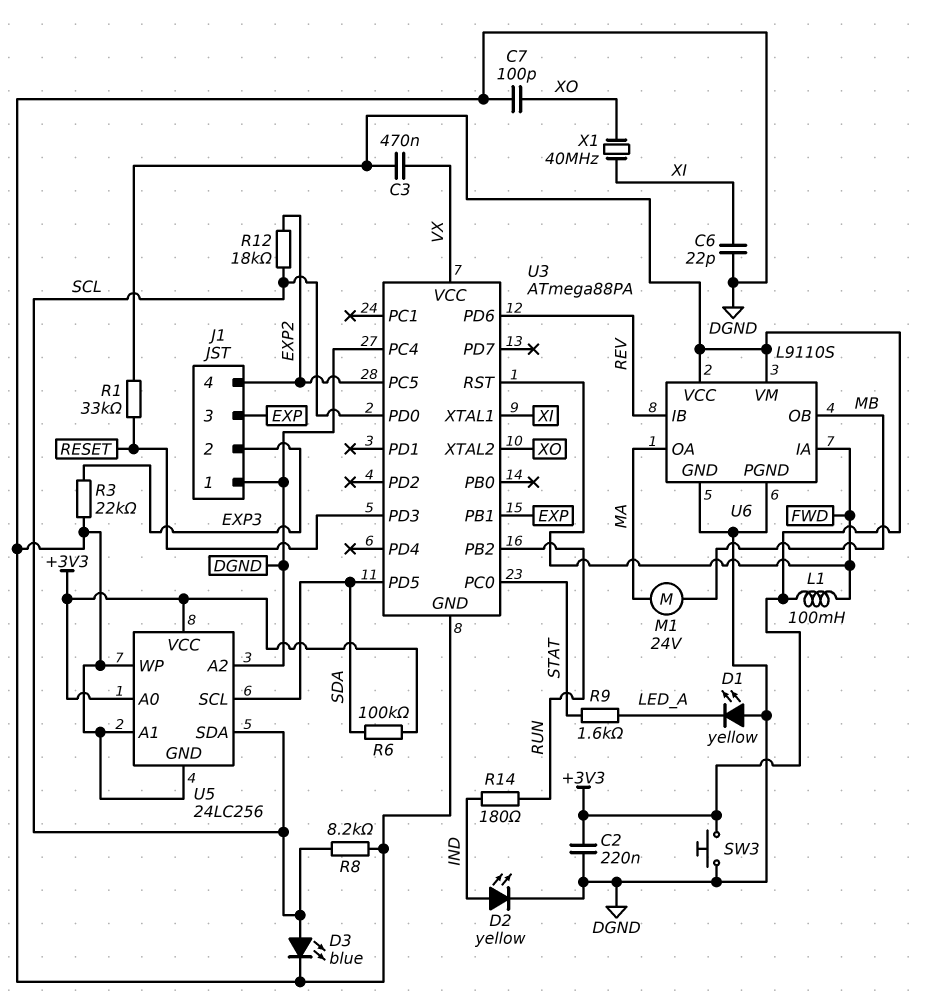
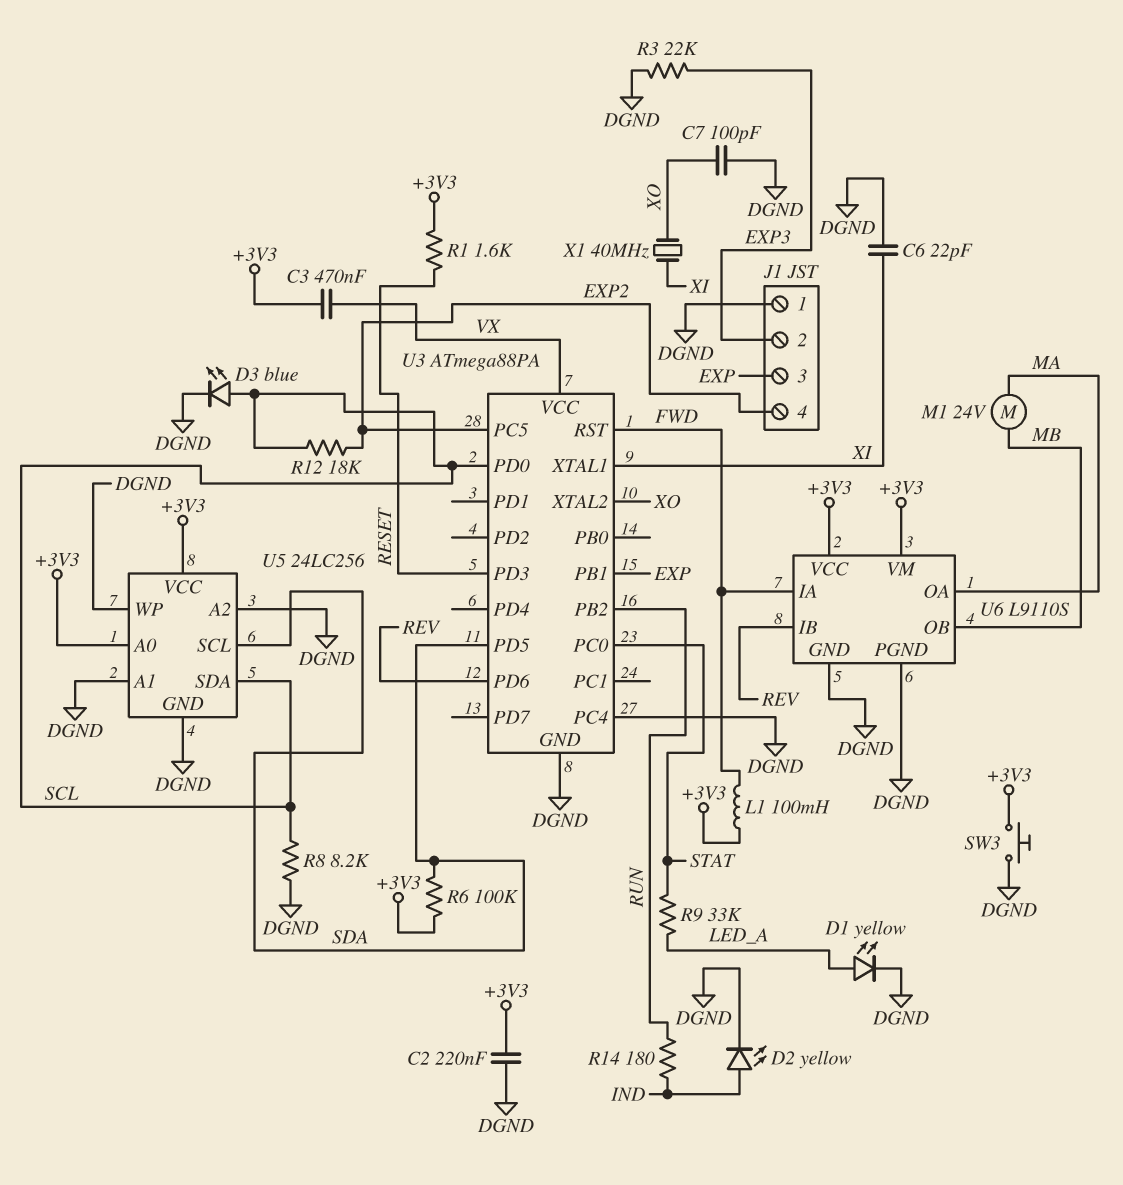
D1: LED yellow (A DGND, K LED_A) -> LED yellow (A LED_A, K DGND)
R1: 33k (+3V3, RESET) -> 1.6k (+3V3, RESET)
R9: 1.6k (LED_A, STAT) -> 33k (LED_A, STAT)

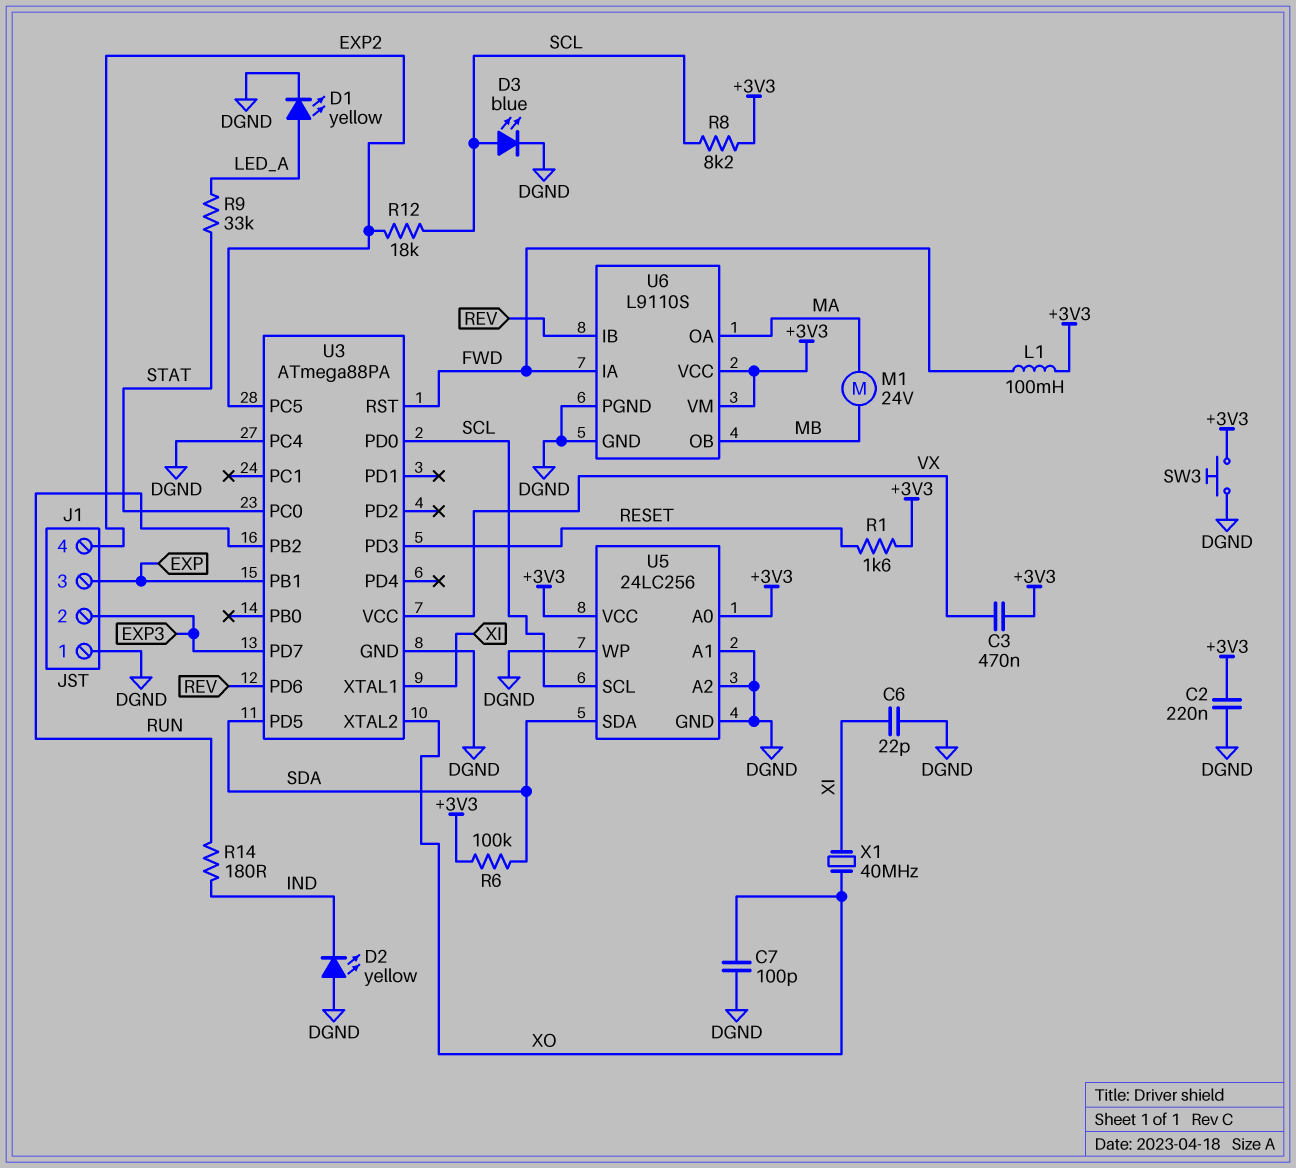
D2: LED yellow (A IND, K DGND) -> LED yellow (A DGND, K IND)
R3: 22k (DGND, EXP3) -> none
R8: 8.2k (DGND, SCL) -> 8.2k (+3V3, SCL)
U3 pin PD7: none -> EXP3
U5 pin SCL: SDA -> SCL
U5 pin SDA: SCL -> SDA

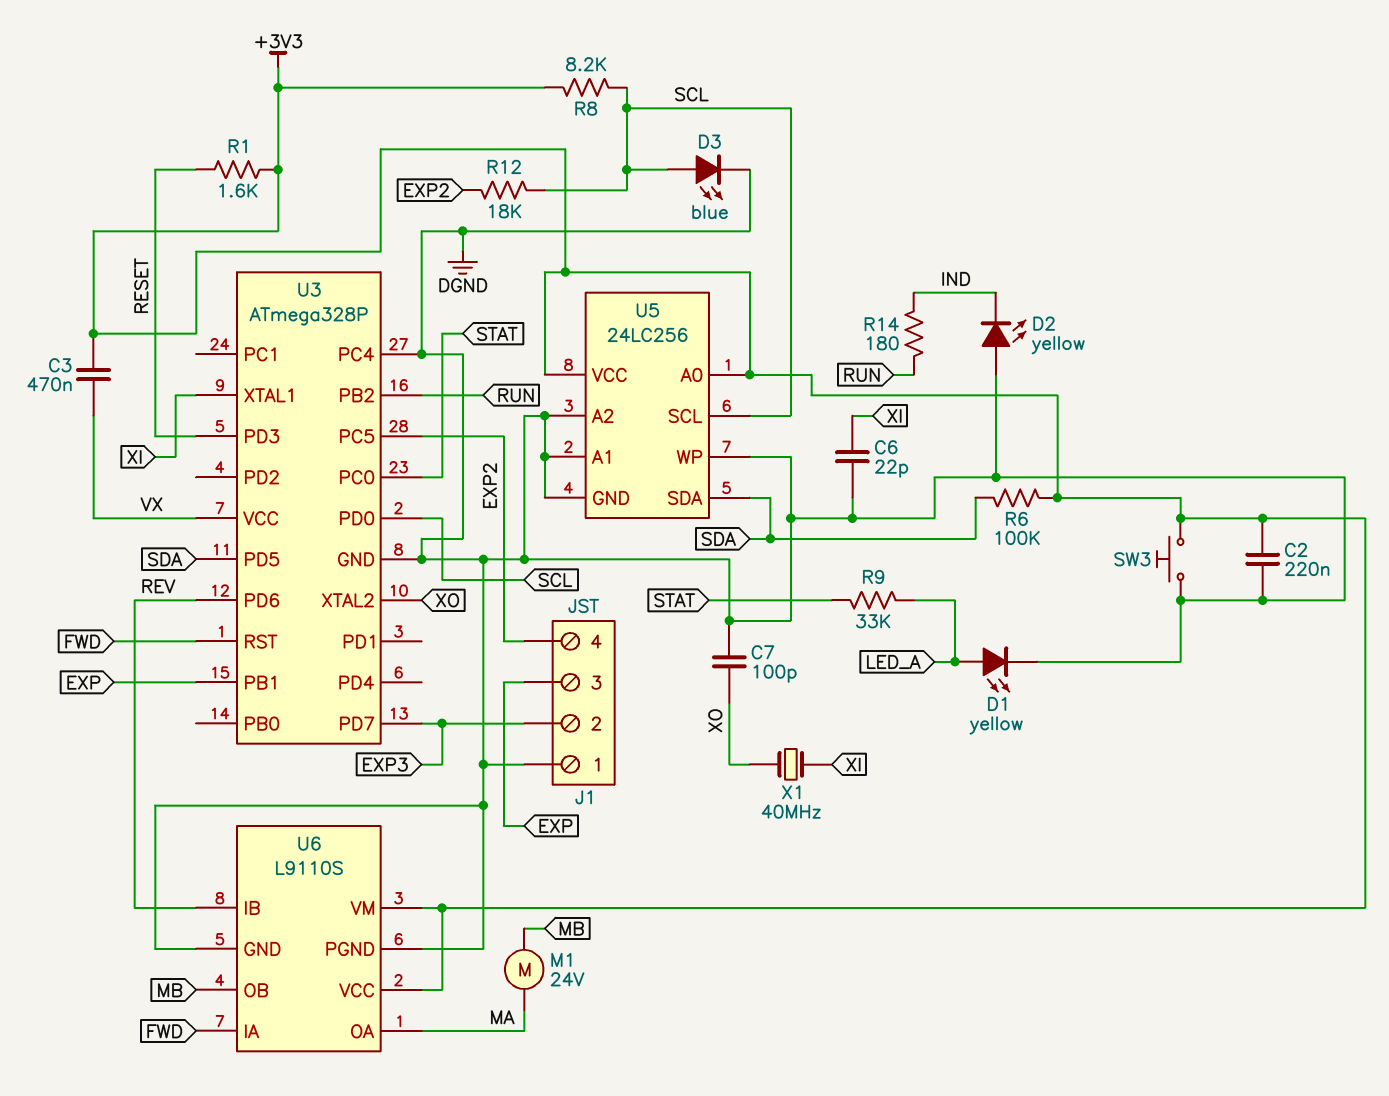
L1: 100mH (+3V3, FWD) -> none
U3: ATmega88PA -> ATmega328P

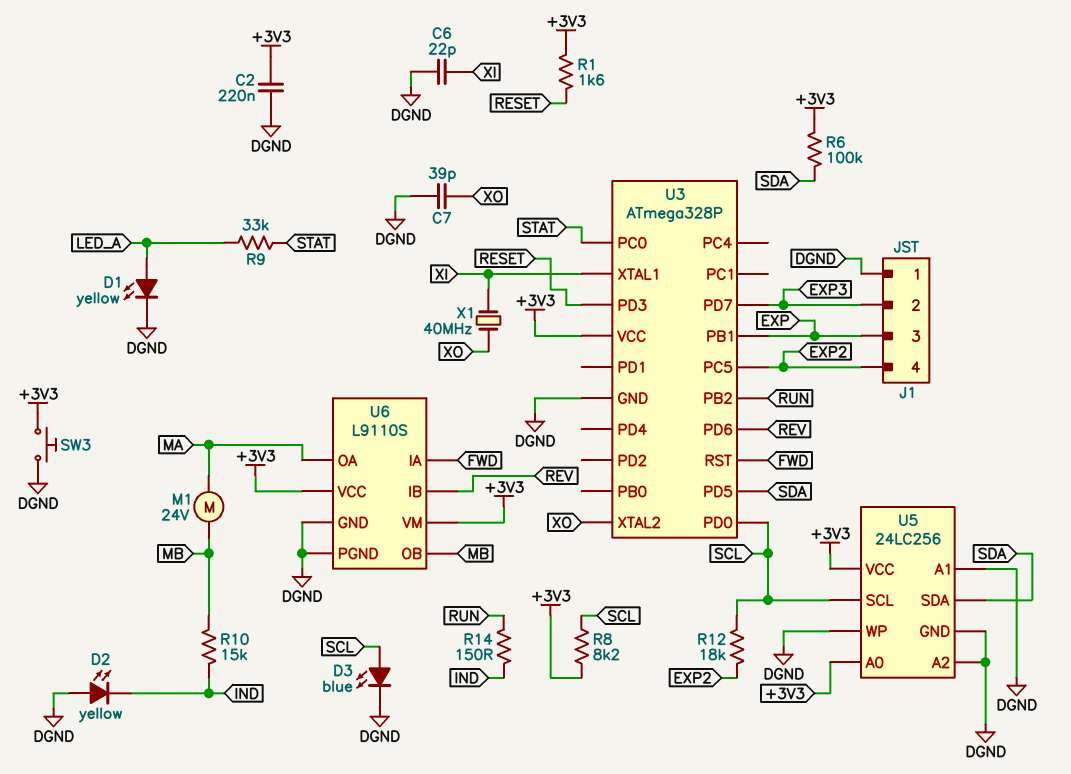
C3: 470nF (+3V3, VX) -> none
C7: 100pF (DGND, XO) -> 39pF (DGND, XO)
R10: none -> 15k (IND, MB)
R14: 180 (IND, RUN) -> 150 (IND, RUN)
U3 pin PC4: DGND -> none
U3 pin VCC: VX -> +3V3

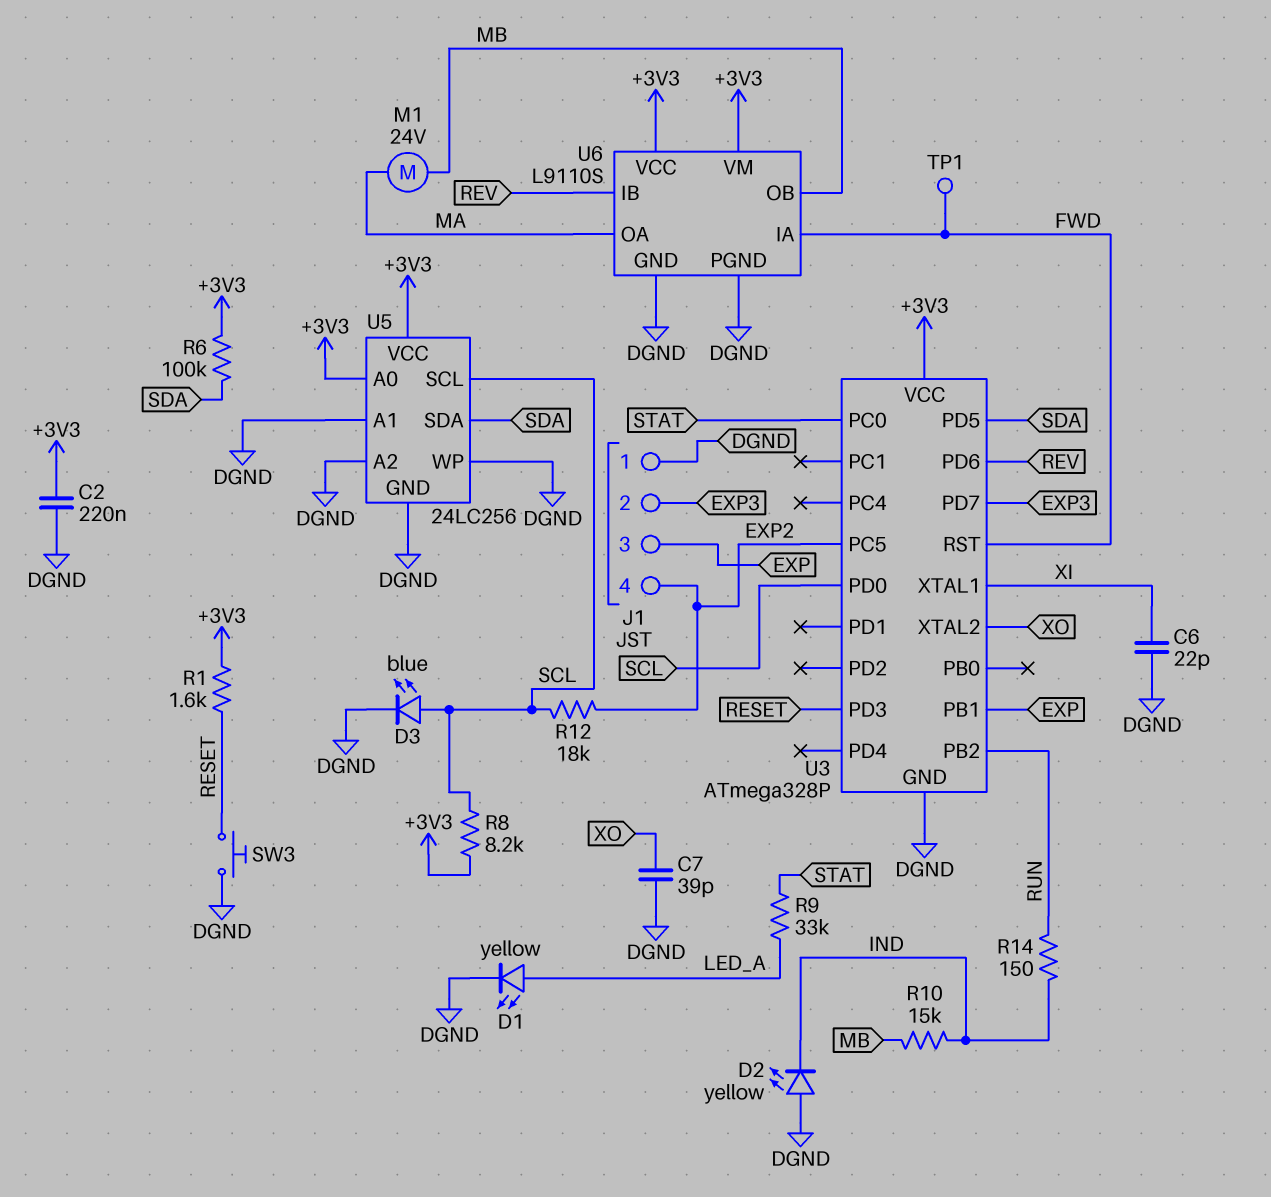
SW3: button (+3V3, DGND) -> button (DGND, RESET)
TP1: none -> test point (FWD)
X1: 40MHz (XI, XO) -> none

